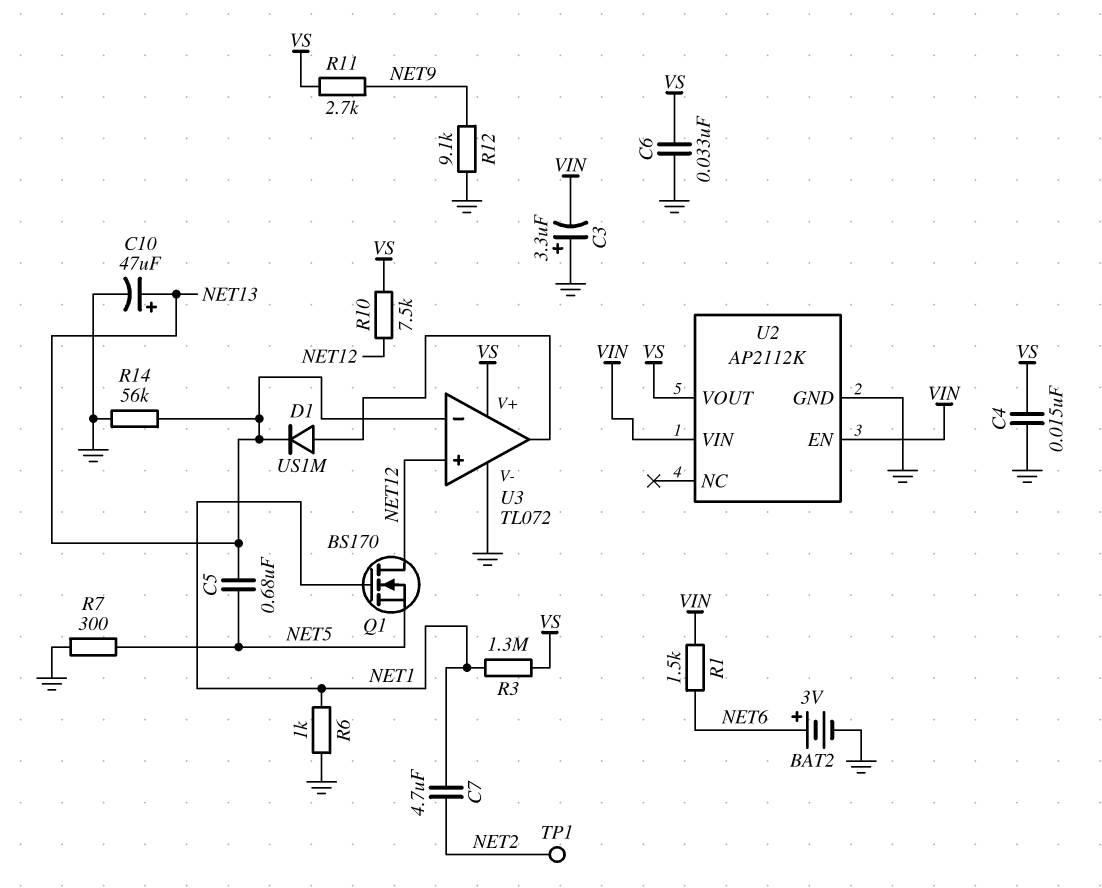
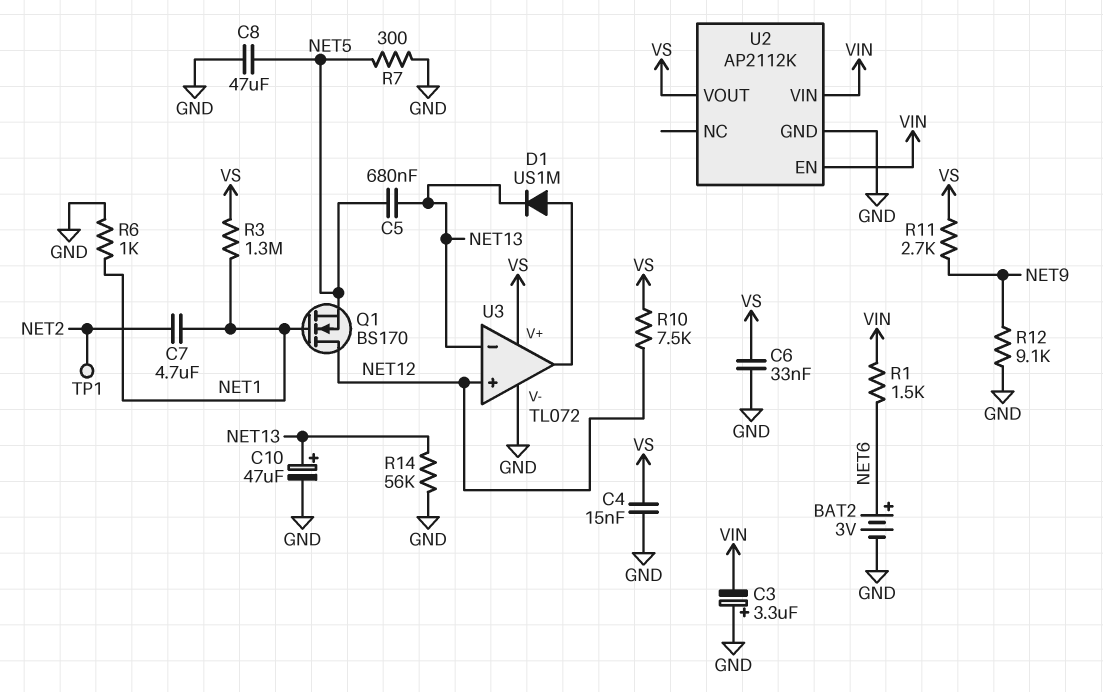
C8: none -> 47uF (GND, NET5)

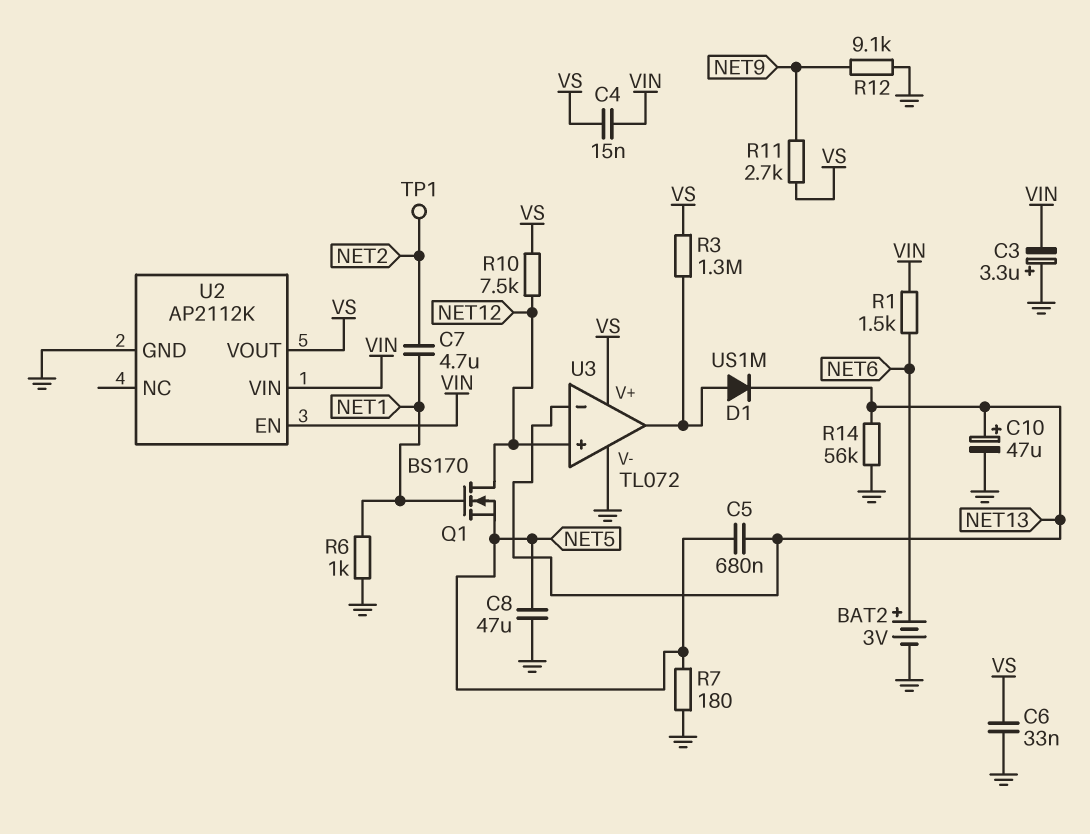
C4: 15nF (GND, VS) -> 15nF (VIN, VS)
R3: 1.3M (NET1, VS) -> 1.3M (U3/out, VS)
R7: 300 (GND, NET5) -> 180 (GND, NET5)

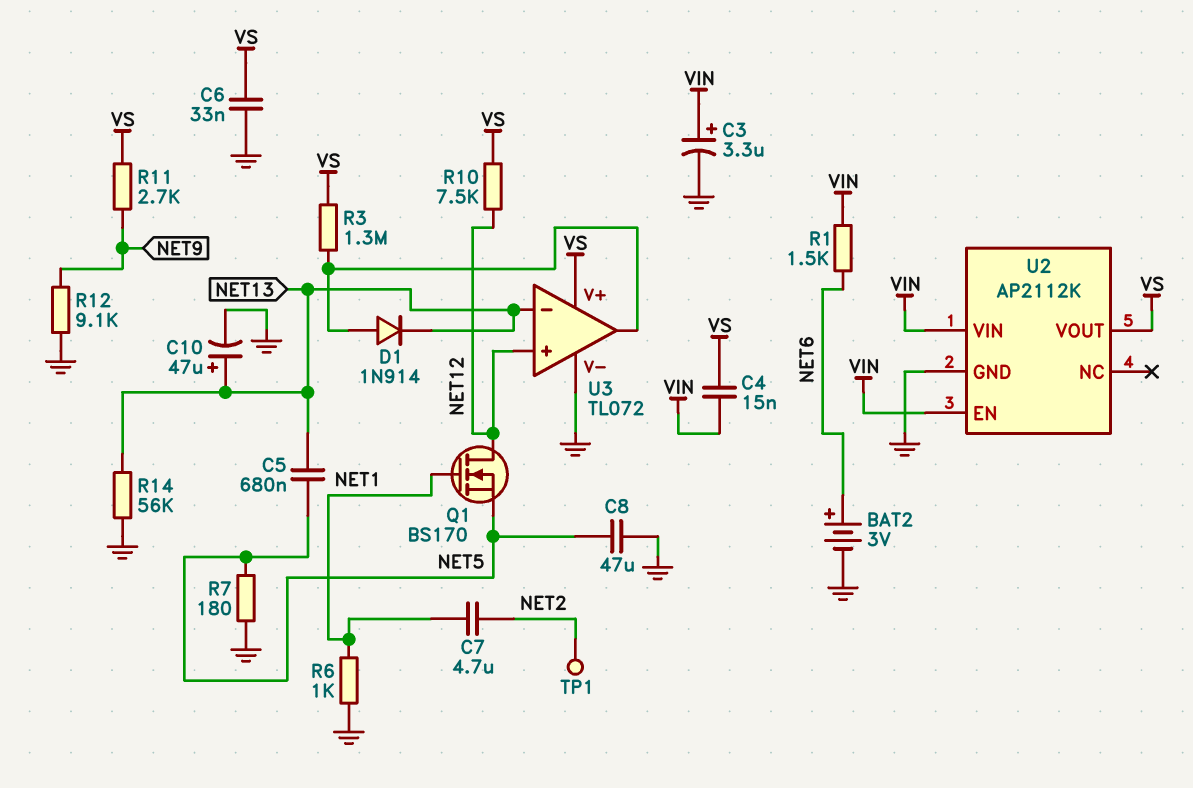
C3: 3.3uF (plus GND, minus VIN) -> 3.3uF (plus VIN, minus GND)
D1: diode US1M (A U3/out, K NET13) -> diode 1N914 (A U3/out, K NET13)

